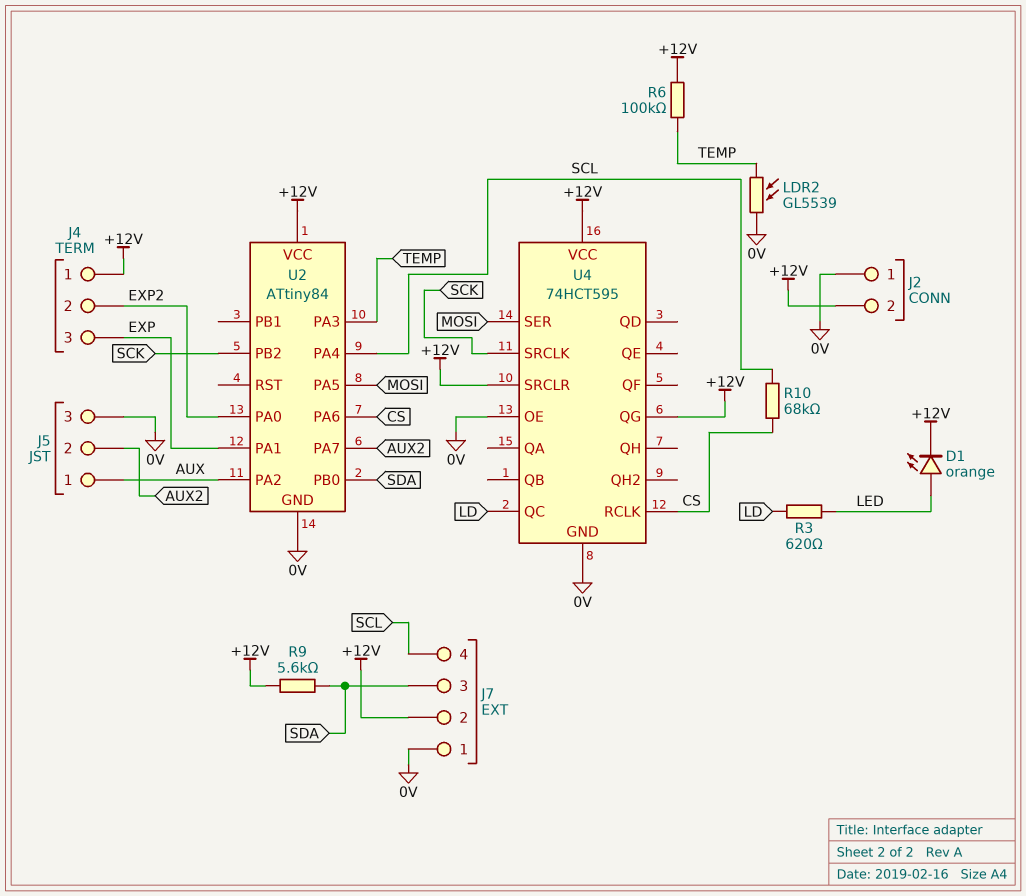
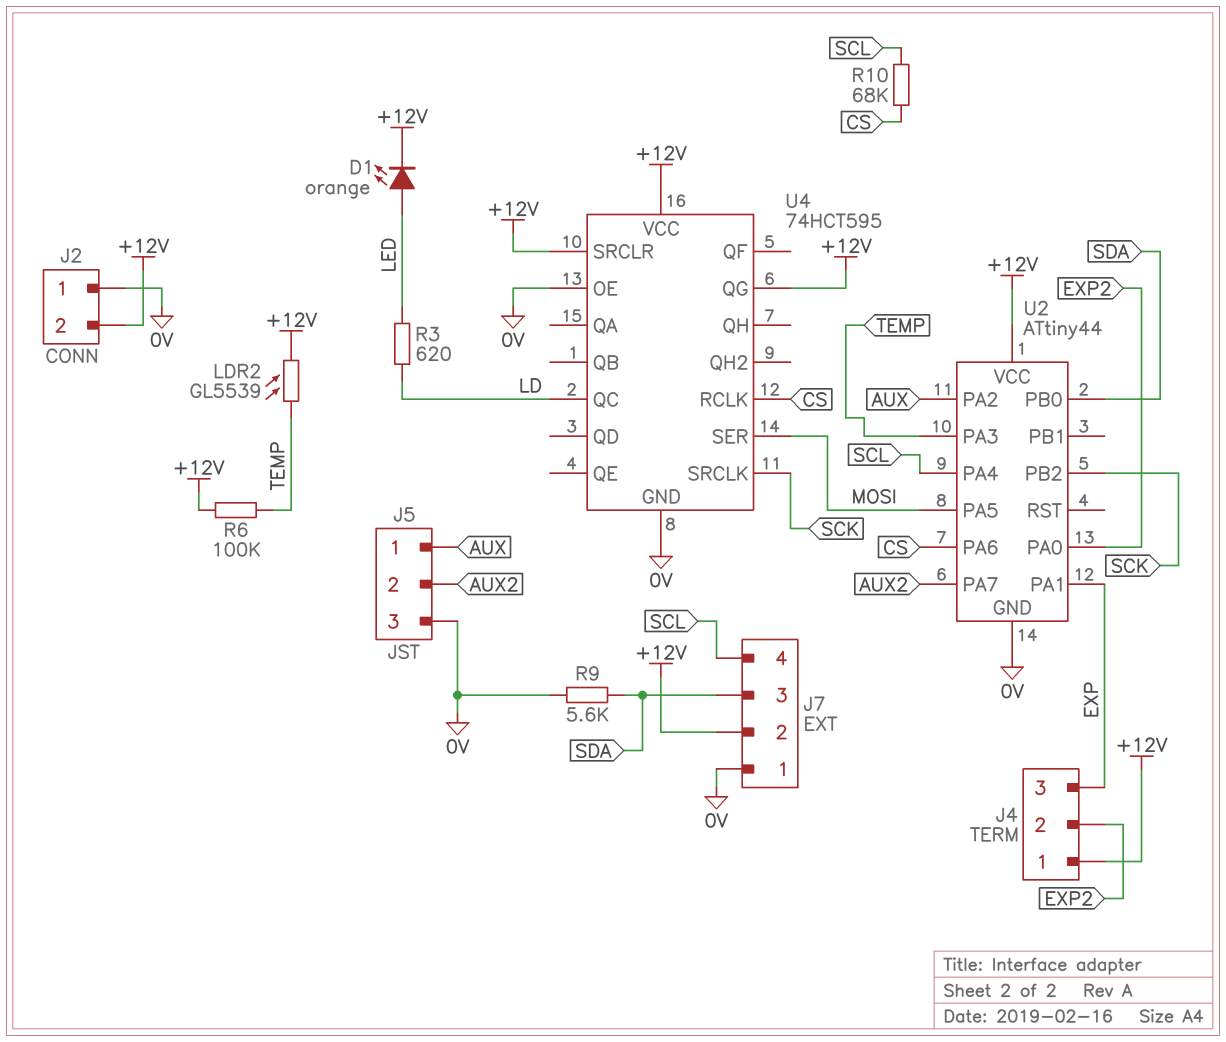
LDR2: GL5539 (0V, TEMP) -> GL5539 (+12V, TEMP)
R9: 5.6k (+12V, SDA) -> 5.6k (0V, SDA)
U2: ATtiny84 -> ATtiny44

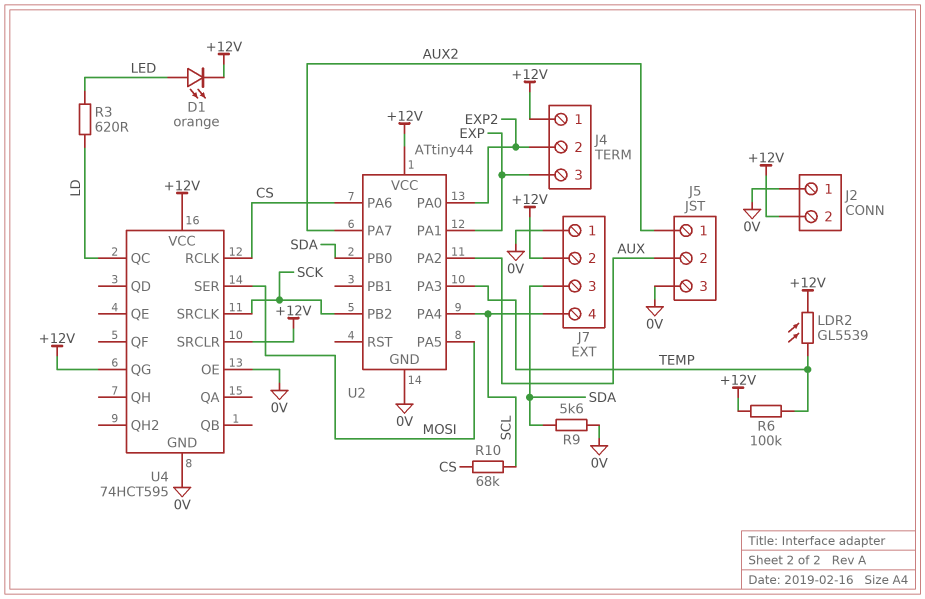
J5 pin 1: AUX -> AUX2
J5 pin 2: AUX2 -> AUX

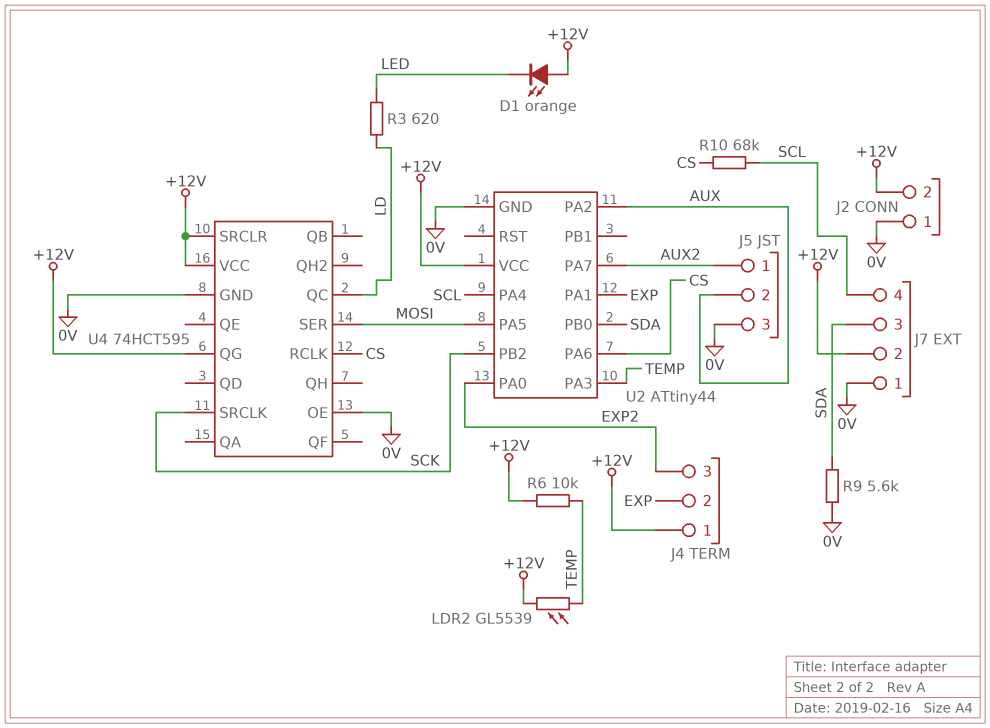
D1: LED orange (A LED, K +12V) -> LED orange (A +12V, K LED)
J4 pin 2: EXP2 -> EXP
J4 pin 3: EXP -> EXP2
R6: 100k (+12V, TEMP) -> 10k (+12V, TEMP)

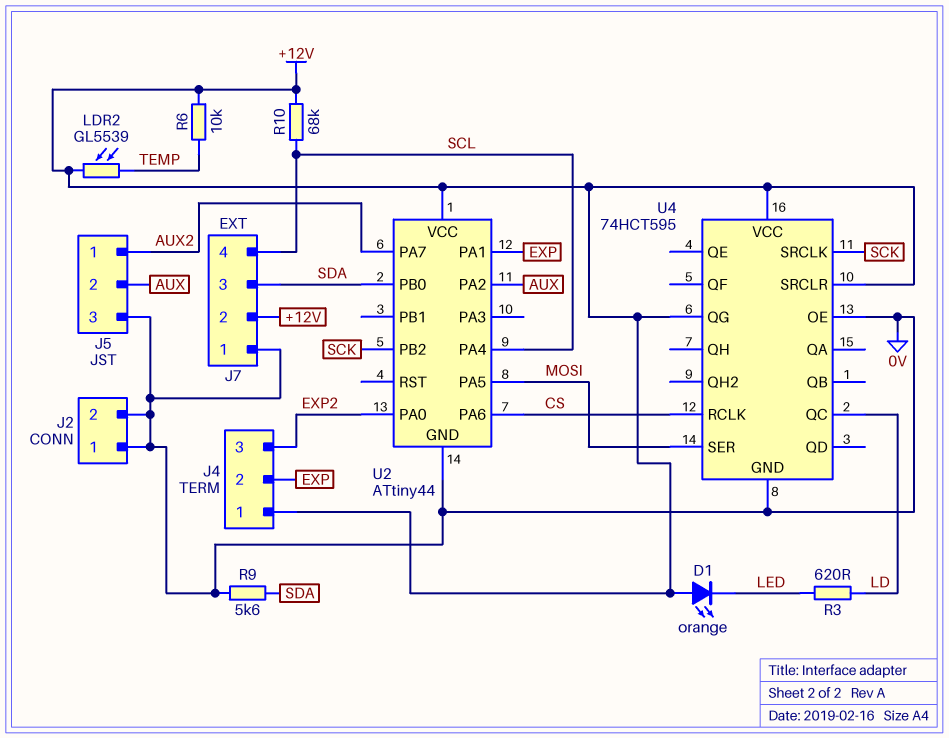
J2 pin 2: +12V -> 0V
R10: 68k (CS, SCL) -> 68k (+12V, SCL)
U2 pin PA3: TEMP -> none

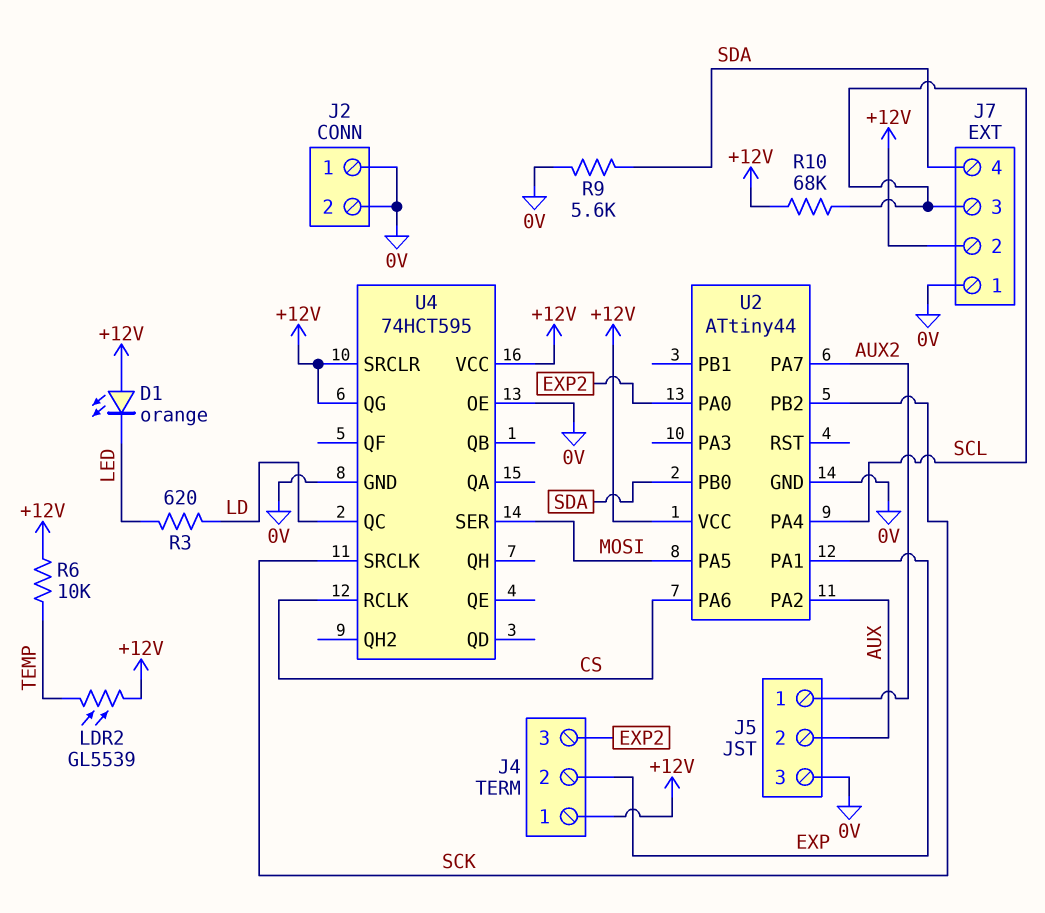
J7 pin 3: SDA -> SCL
J7 pin 4: SCL -> SDA

